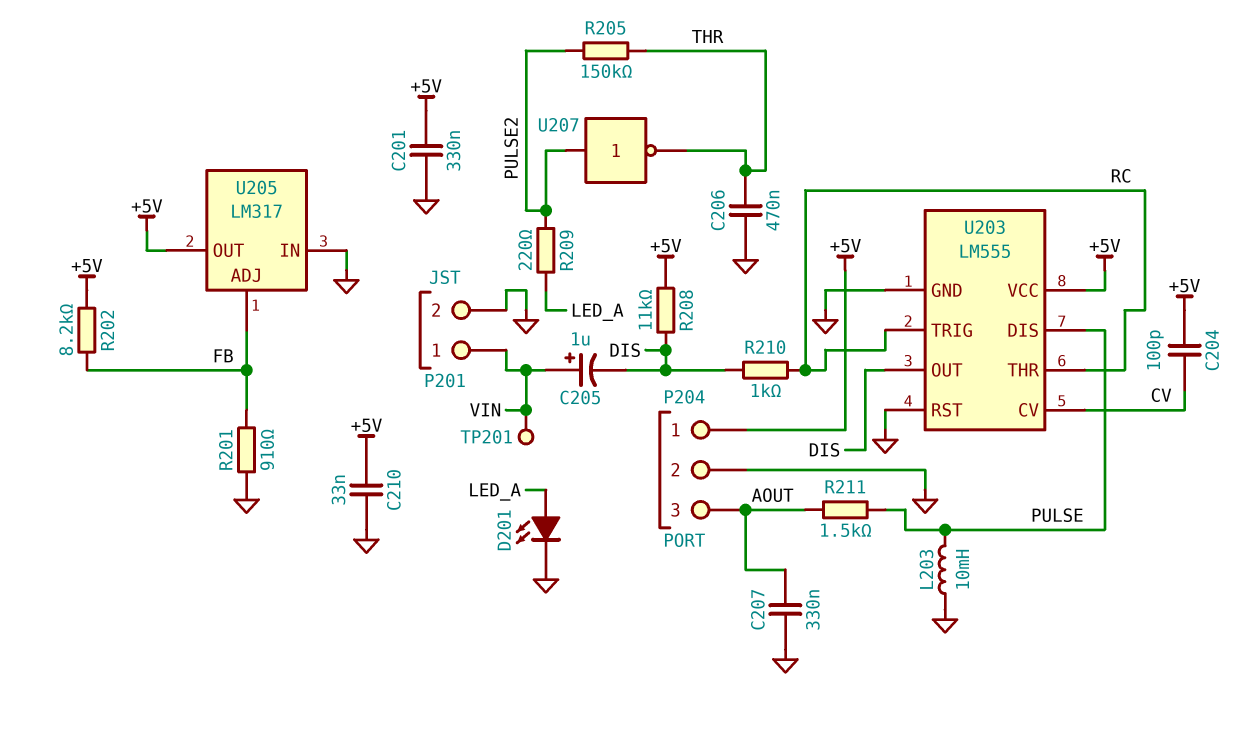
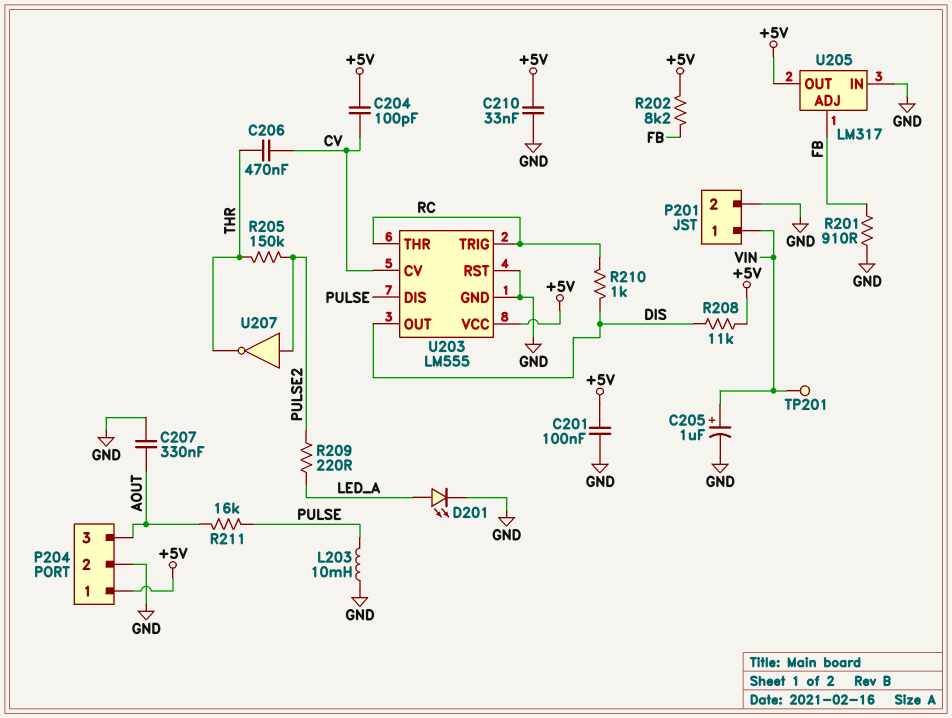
C201: 330nF (+5V, GND) -> 100nF (+5V, GND)
C205: 1uF (plus VIN, minus DIS) -> 1uF (plus VIN, minus GND)
C206: 470nF (GND, THR) -> 470nF (CV, THR)
R211: 1.5k (AOUT, PULSE) -> 16k (AOUT, PULSE)

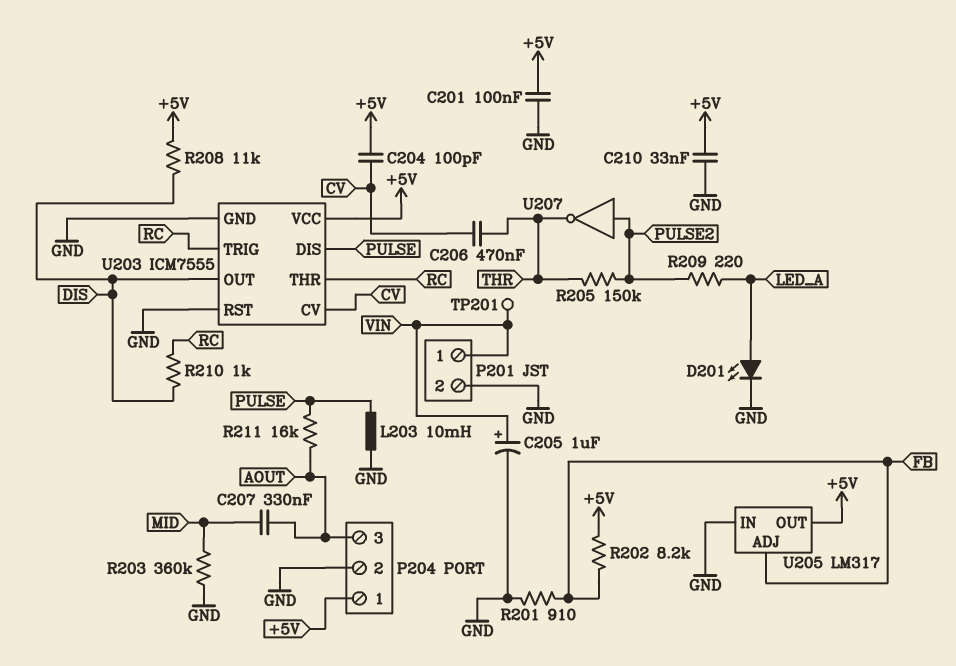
C207: 330nF (AOUT, GND) -> 330nF (AOUT, MID)
R203: none -> 360k (GND, MID)
U203: LM555 -> ICM7555

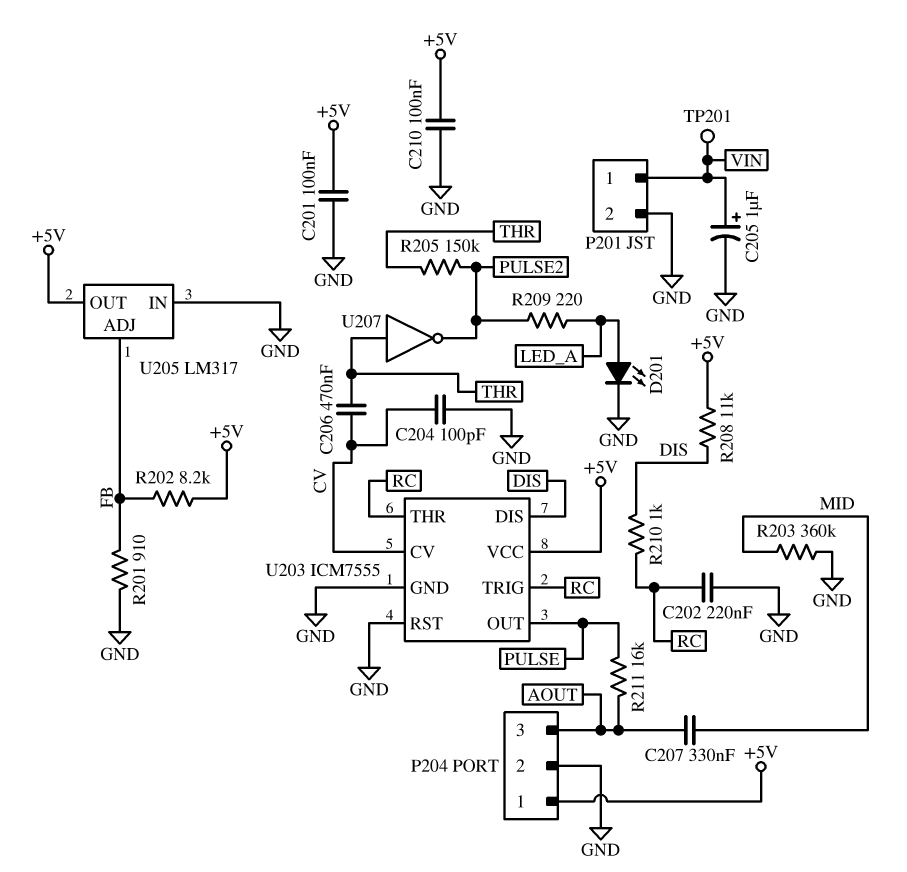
C202: none -> 220nF (GND, RC)
C204: 100pF (+5V, CV) -> 100pF (CV, GND)
C210: 33nF (+5V, GND) -> 100nF (+5V, GND)
L203: 10mH (GND, PULSE) -> none
U203 pin DIS: PULSE -> DIS
U203 pin OUT: DIS -> PULSE
U207: NOT (in PULSE2, out THR) -> NOT (in THR, out PULSE2)

